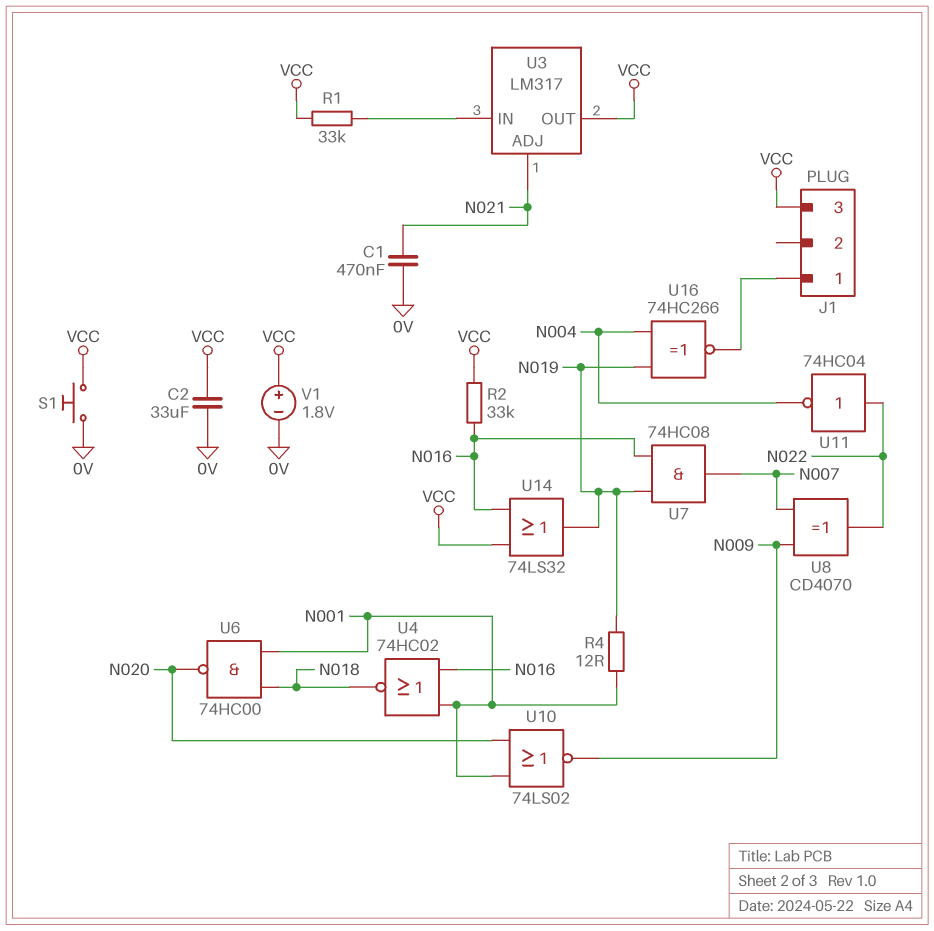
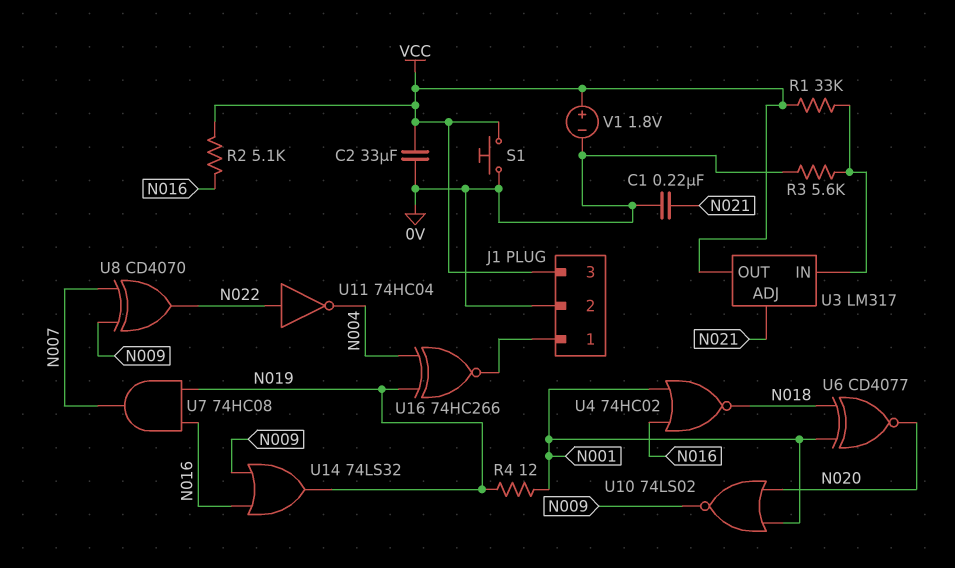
C1: 470nF (0V, N021) -> 220nF (0V, N021)
J1 pin 2: none -> 0V
R2: 33k (N016, VCC) -> 5.1k (N016, VCC)
R3: none -> 5.6k (0V, U3/IN)
U6: NAND 74HC00 (in N001, in N018, out N020) -> XNOR CD4077 (in N001, in N018, out N020)
U14: OR 74LS32 (in N016, in VCC, out N019) -> OR 74LS32 (in N009, in N016, out N019)

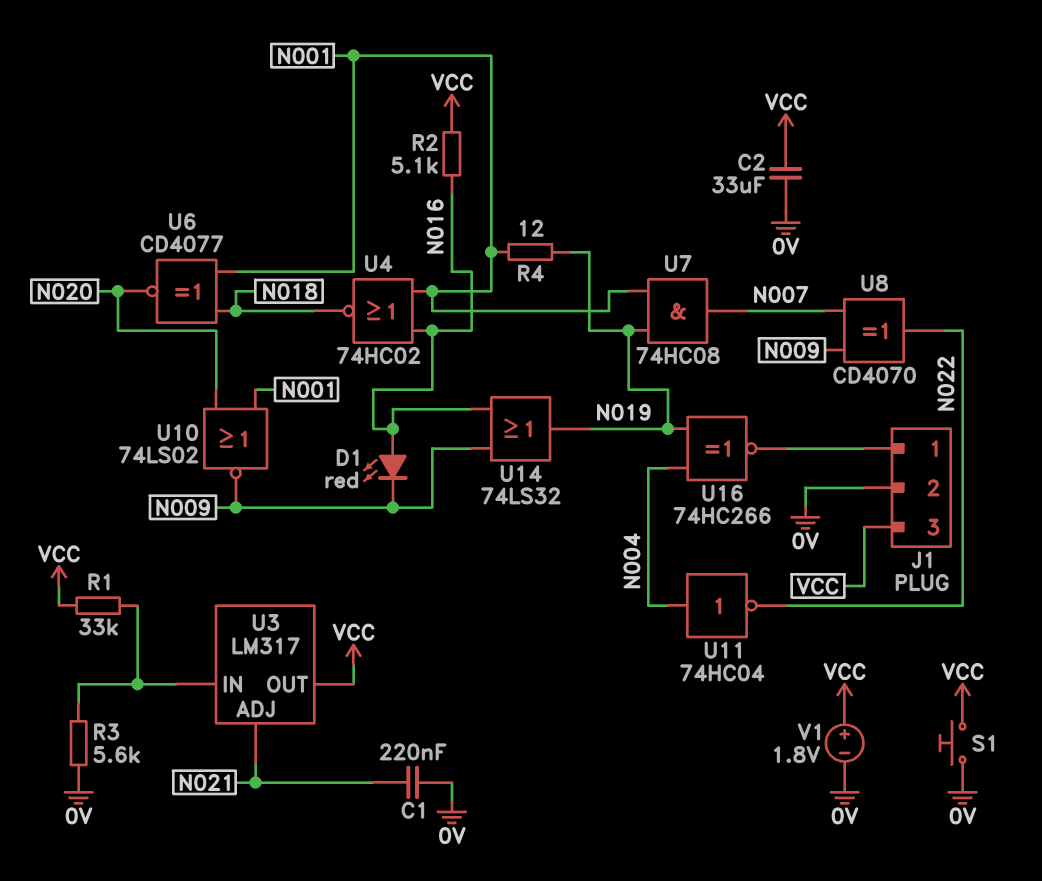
D1: none -> LED red (A N016, K N009)
U7: AND 74HC08 (in N016, in N019, out N007) -> AND 74HC08 (in N001, in N019, out N007)
U11: NOT 74HC04 (in N022, out N004) -> NOT 74HC04 (in N004, out N022)

